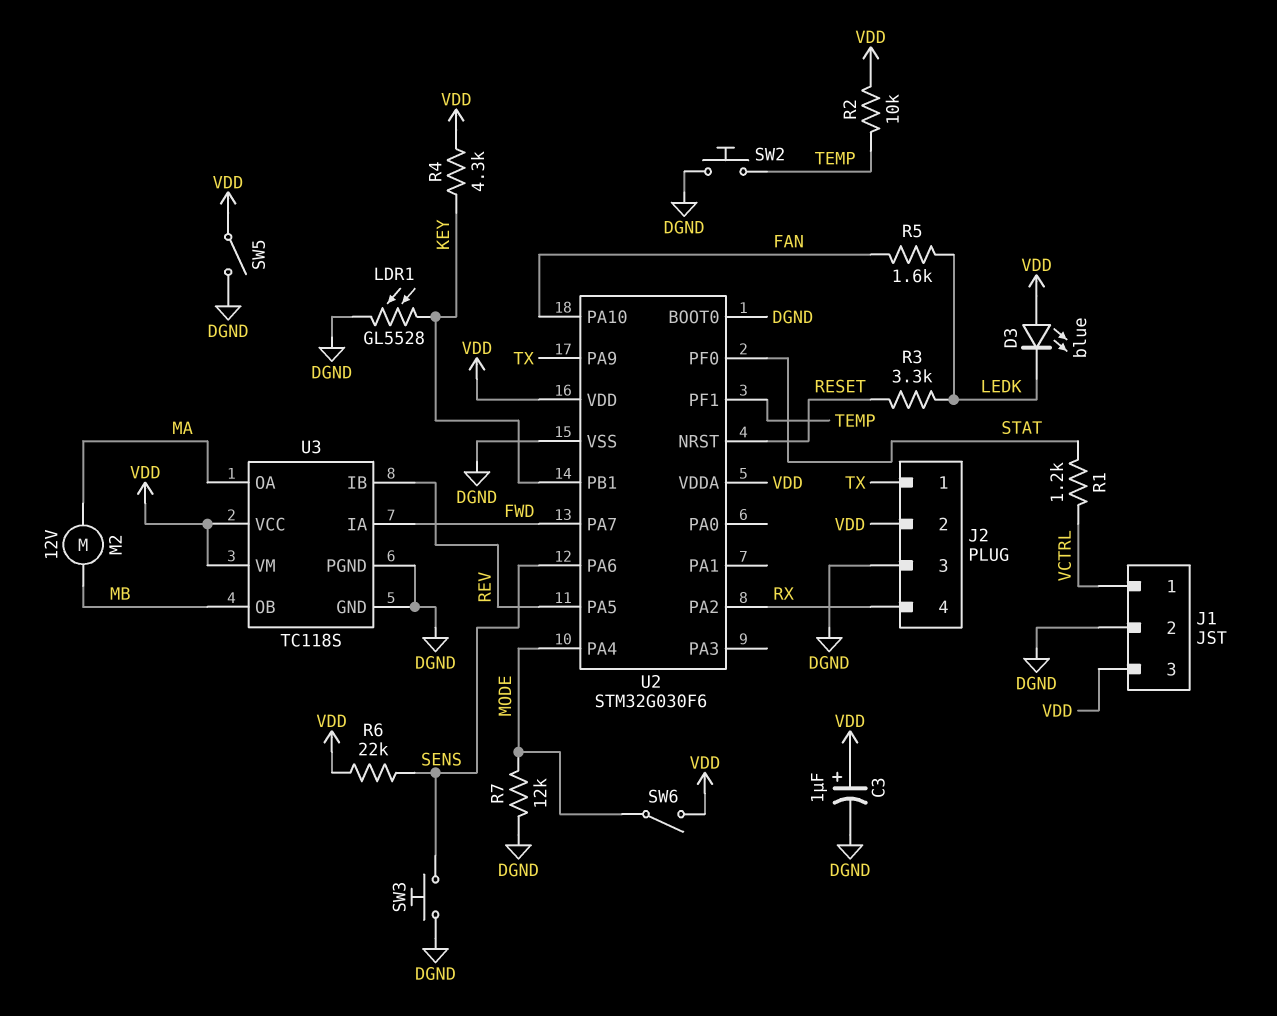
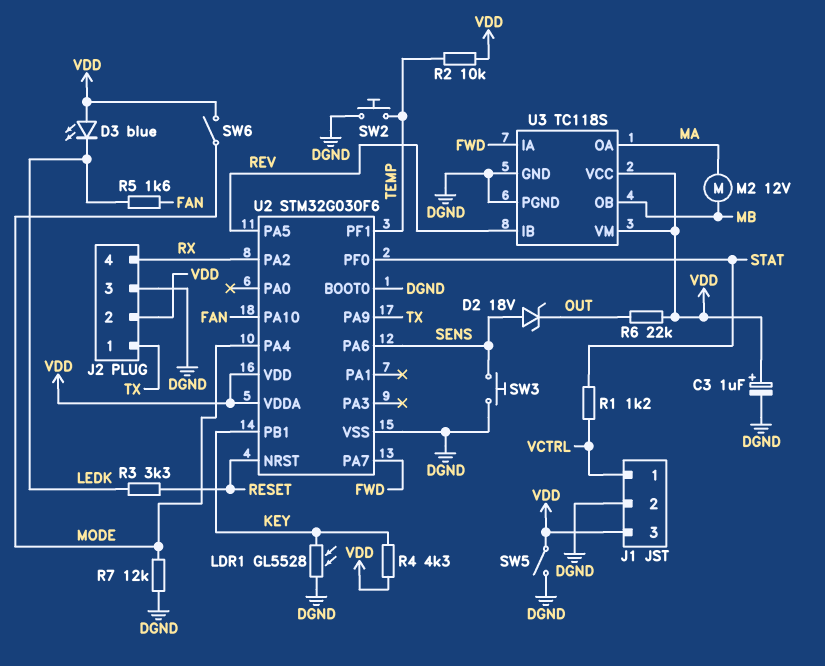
D2: none -> zener 18V (A SENS, K OUT)
R6: 22k (SENS, VDD) -> 22k (OUT, VDD)

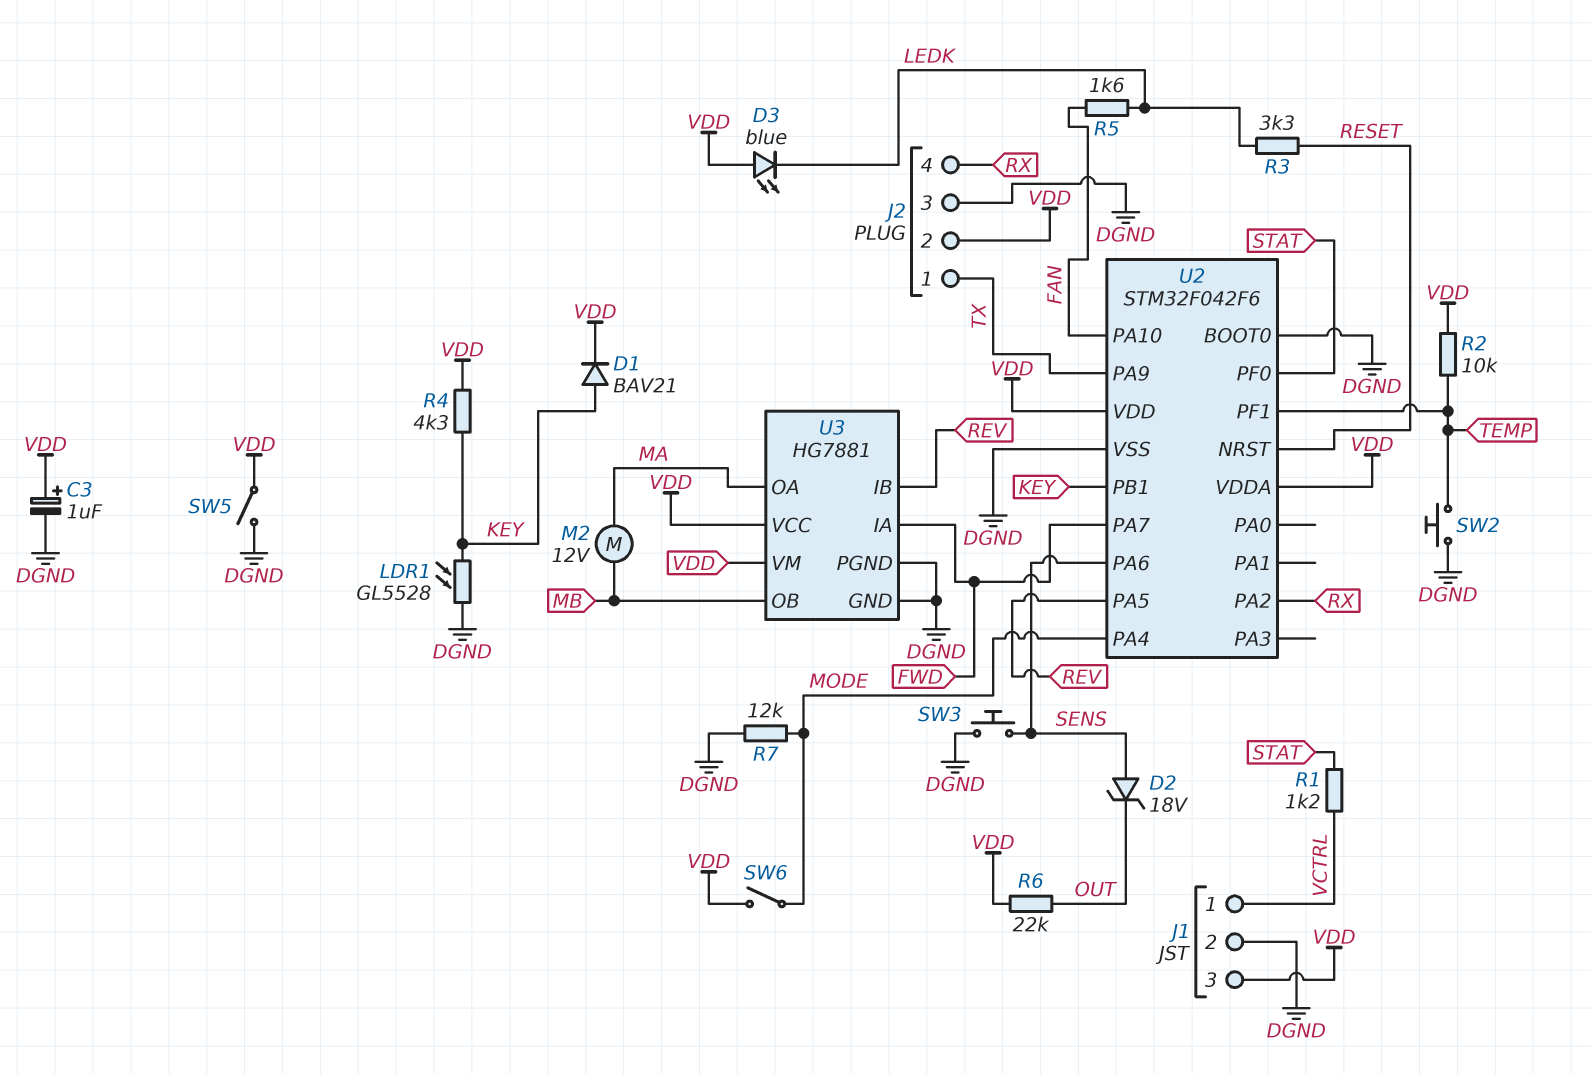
D1: none -> diode BAV21 (A KEY, K VDD)
U2: STM32G030F6 -> STM32F042F6
U3: TC118S -> HG7881

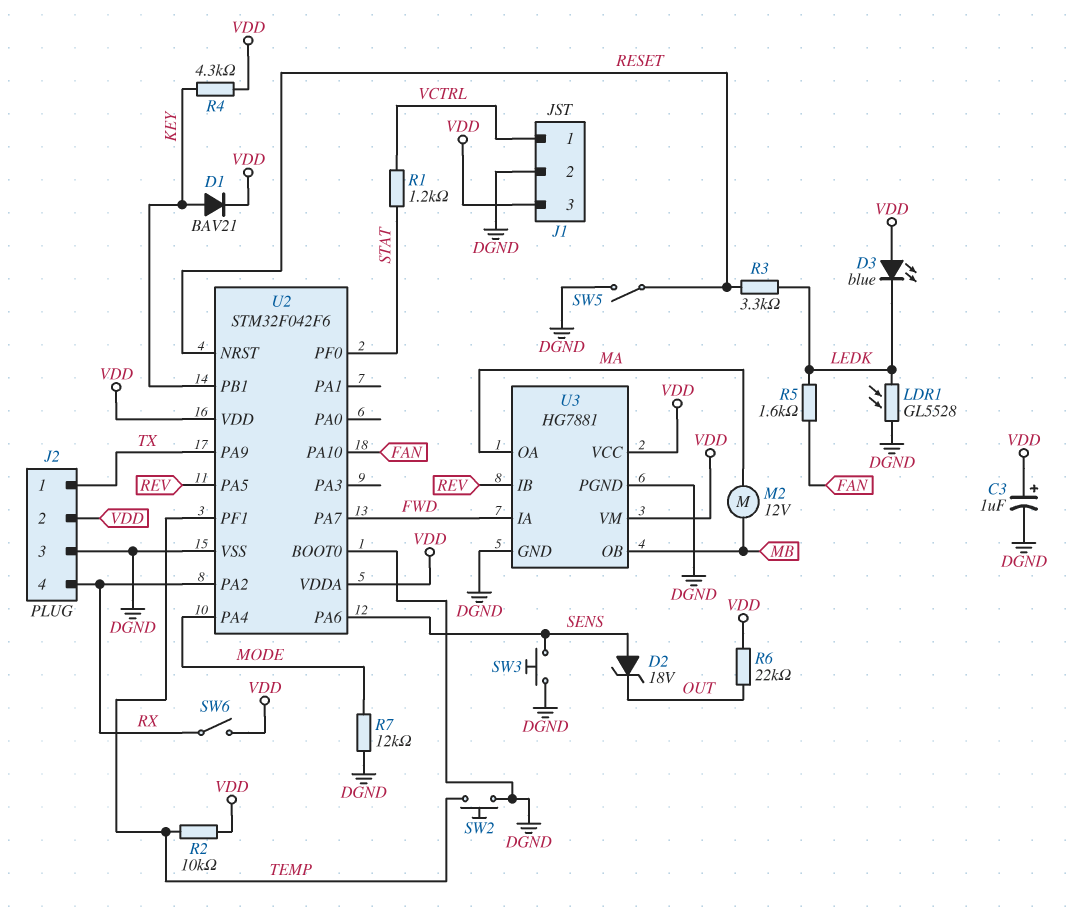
LDR1: GL5528 (DGND, KEY) -> GL5528 (DGND, LEDK)
SW5: switch (DGND, VDD) -> switch (DGND, RESET)
SW6: switch (MODE, VDD) -> switch (RX, VDD)

